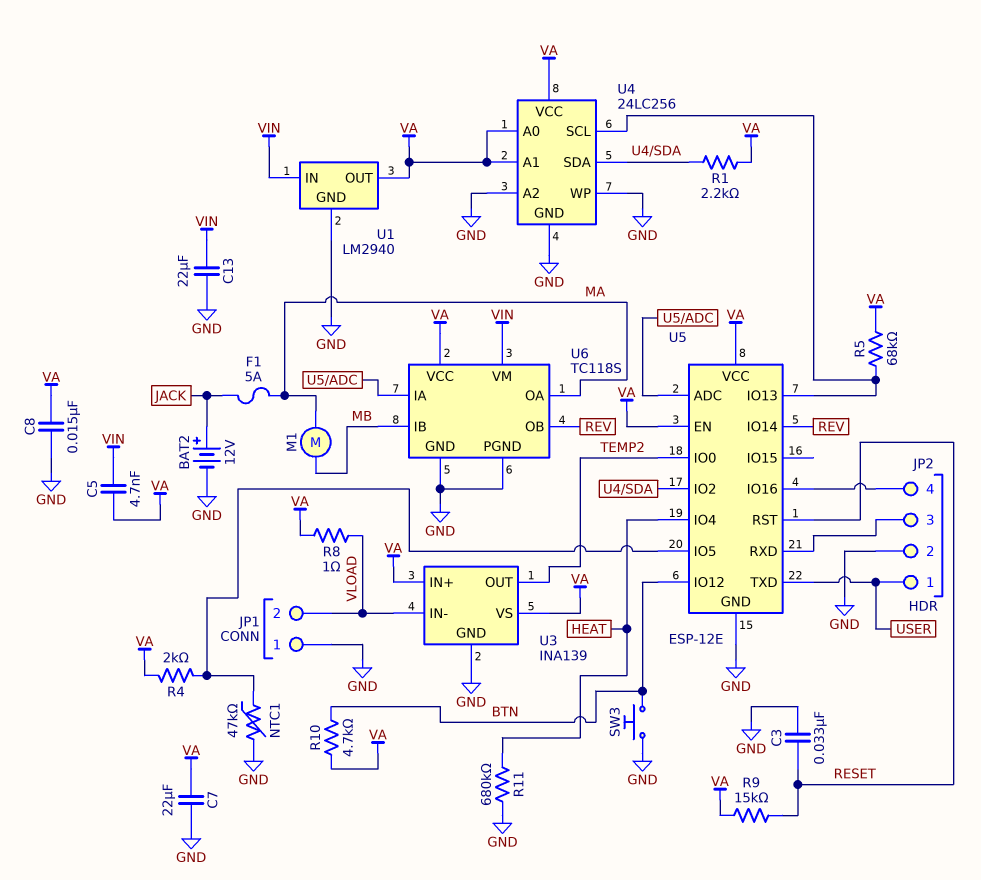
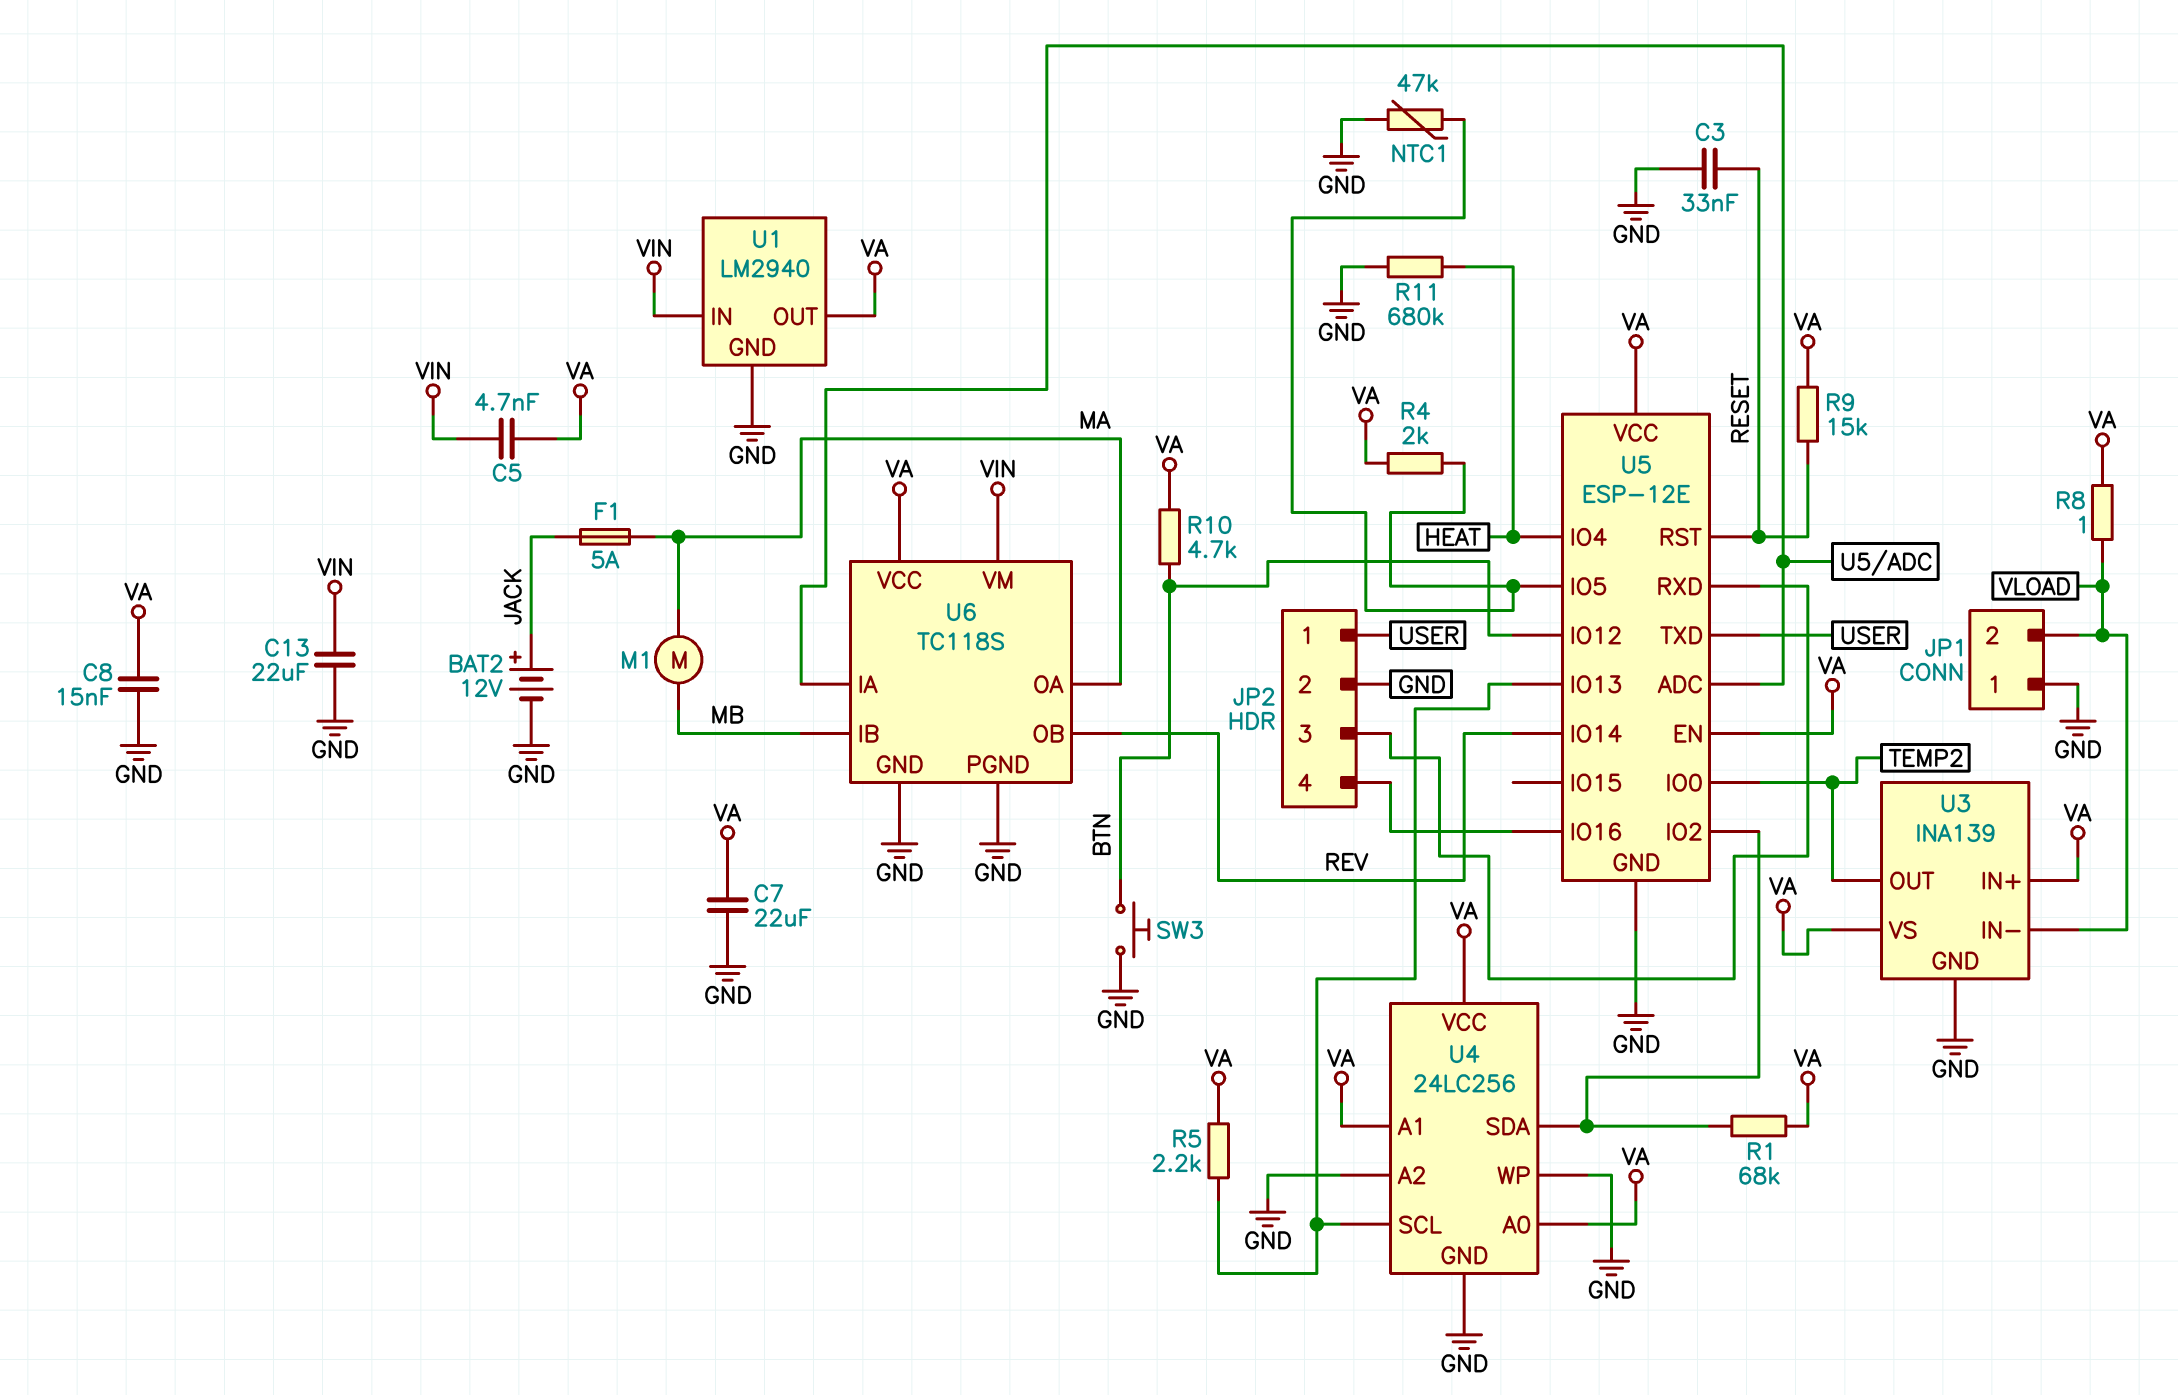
R1: 2.2k (U4/SDA, VA) -> 68k (U4/SDA, VA)
R5: 68k (U4/SCL, VA) -> 2.2k (U4/SCL, VA)

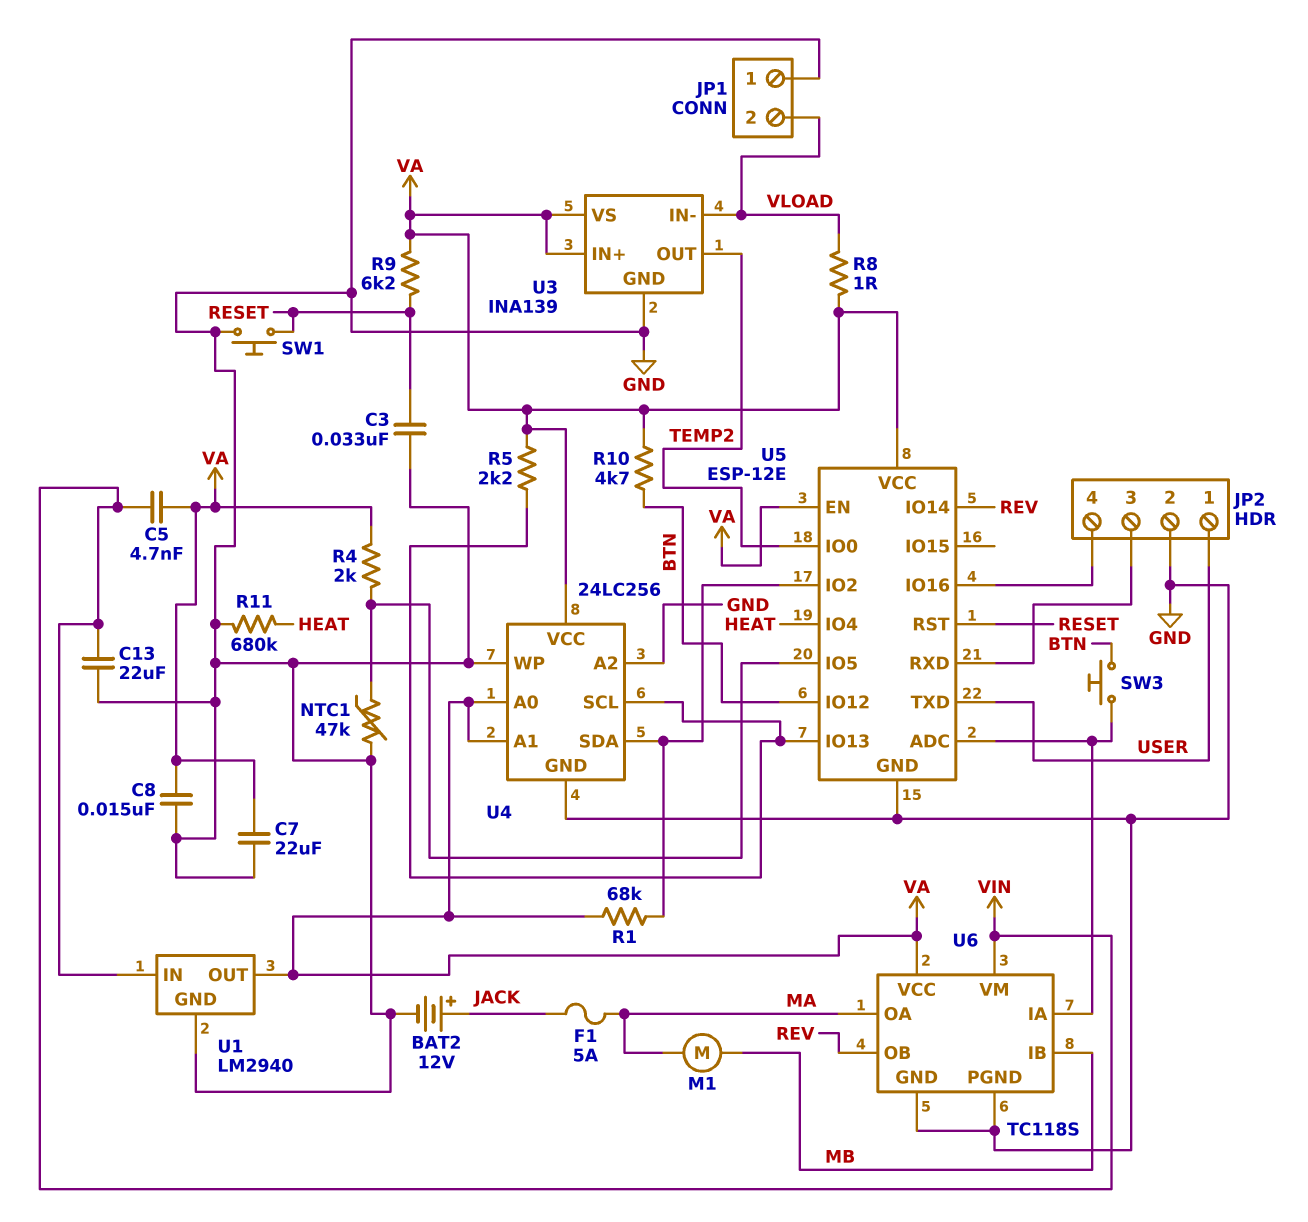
R9: 15k (RESET, VA) -> 6.2k (RESET, VA)
SW1: none -> button (GND, RESET)
SW3: button (BTN, GND) -> button (BTN, U5/ADC)

